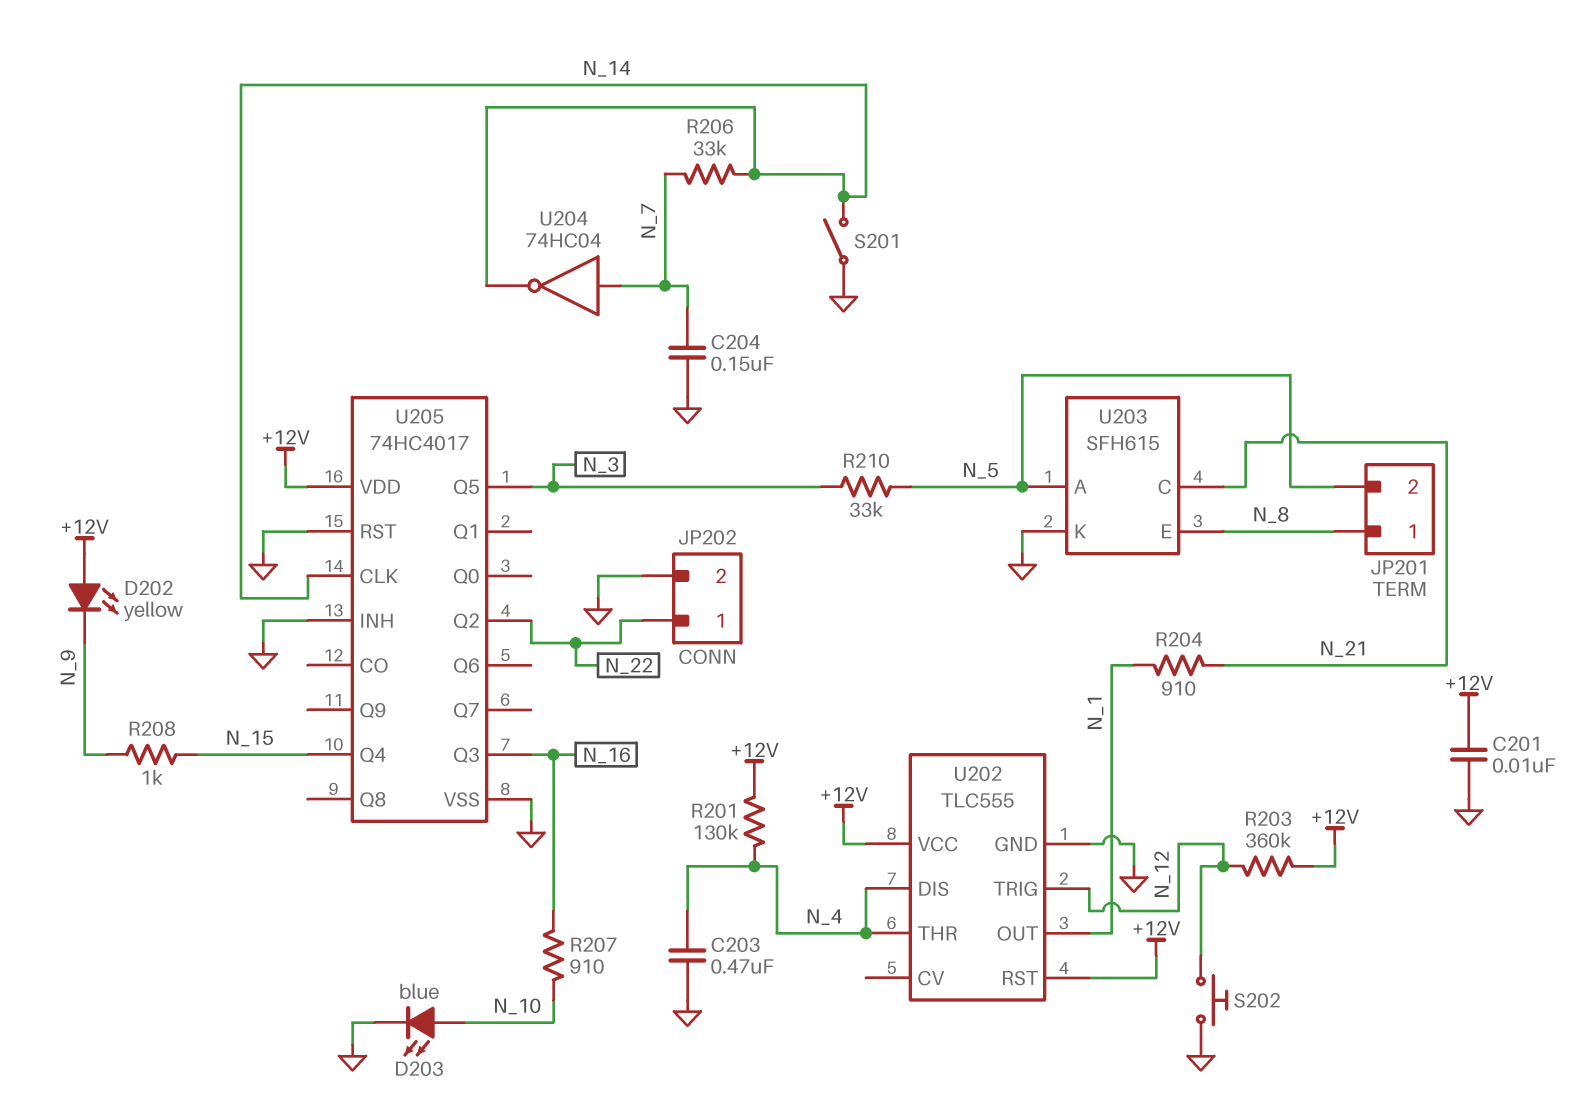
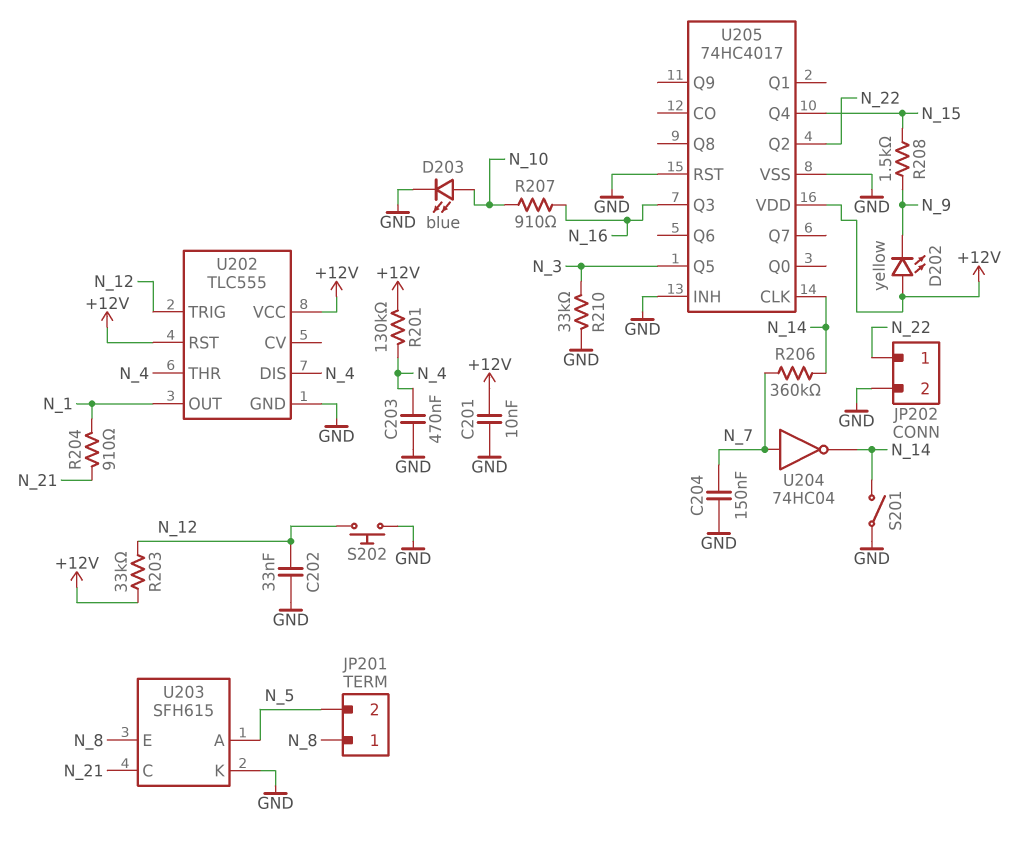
C202: none -> 33nF (GND, N_12)
R203: 360k (+12V, N_12) -> 33k (+12V, N_12)
R206: 33k (N_7, N_14) -> 360k (N_7, N_14)
R208: 1k (N_9, N_15) -> 1.5k (N_9, N_15)
R210: 33k (N_3, N_5) -> 33k (GND, N_3)

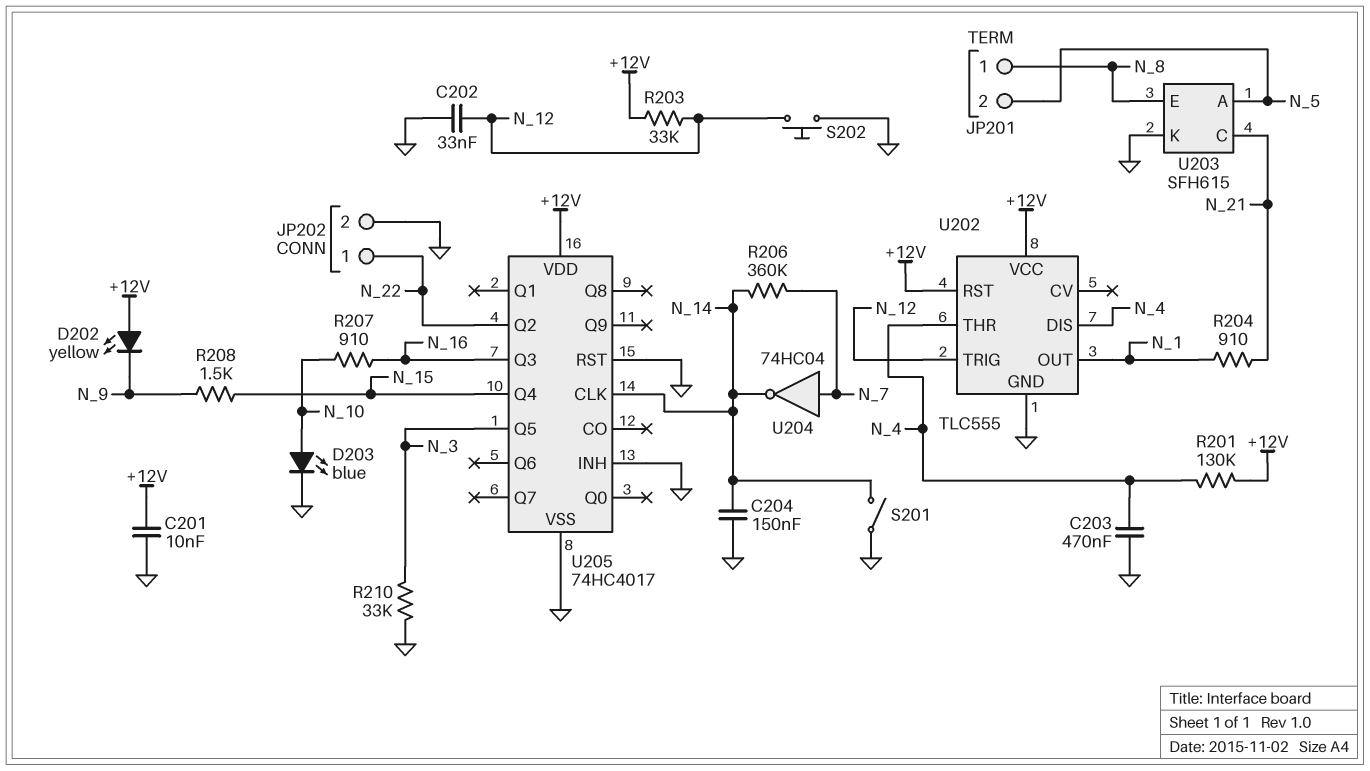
C204: 150nF (GND, N_7) -> 150nF (GND, N_14)

